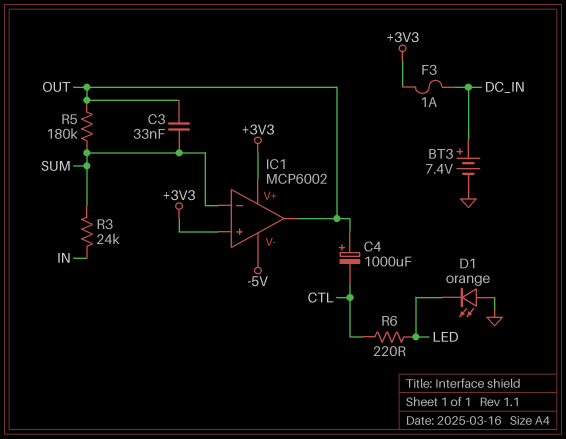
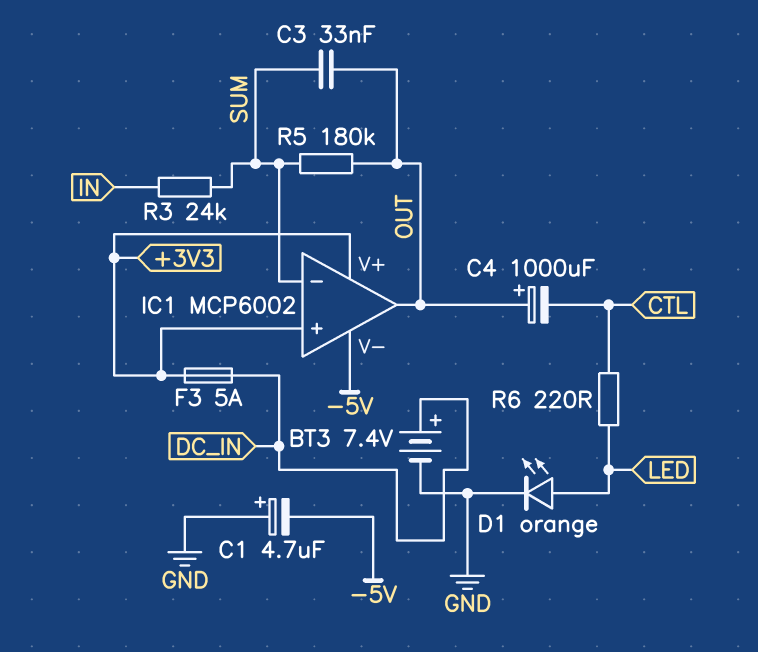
C1: none -> 4.7uF (plus GND, minus -5V)
D1: LED orange (A GND, K LED) -> LED orange (A LED, K GND)
F3: 1A (+3V3, DC_IN) -> 5A (+3V3, DC_IN)

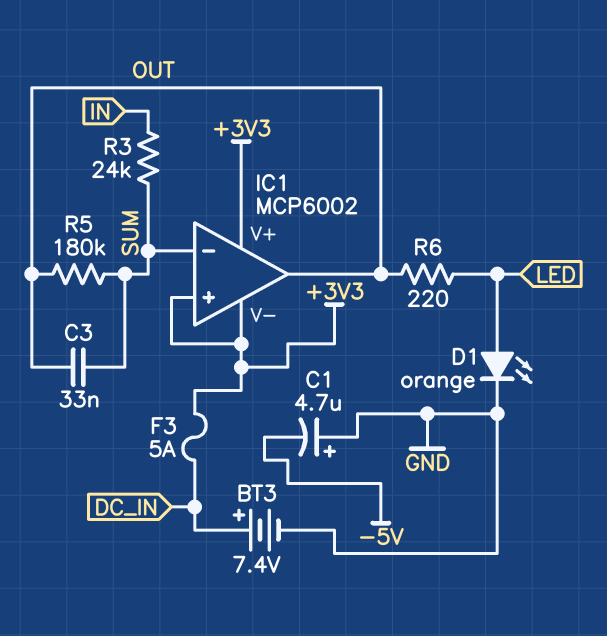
C4: 1000uF (plus OUT, minus CTL) -> none
IC1 pin V-: -5V -> +3V3
R6: 220 (CTL, LED) -> 220 (LED, OUT)

